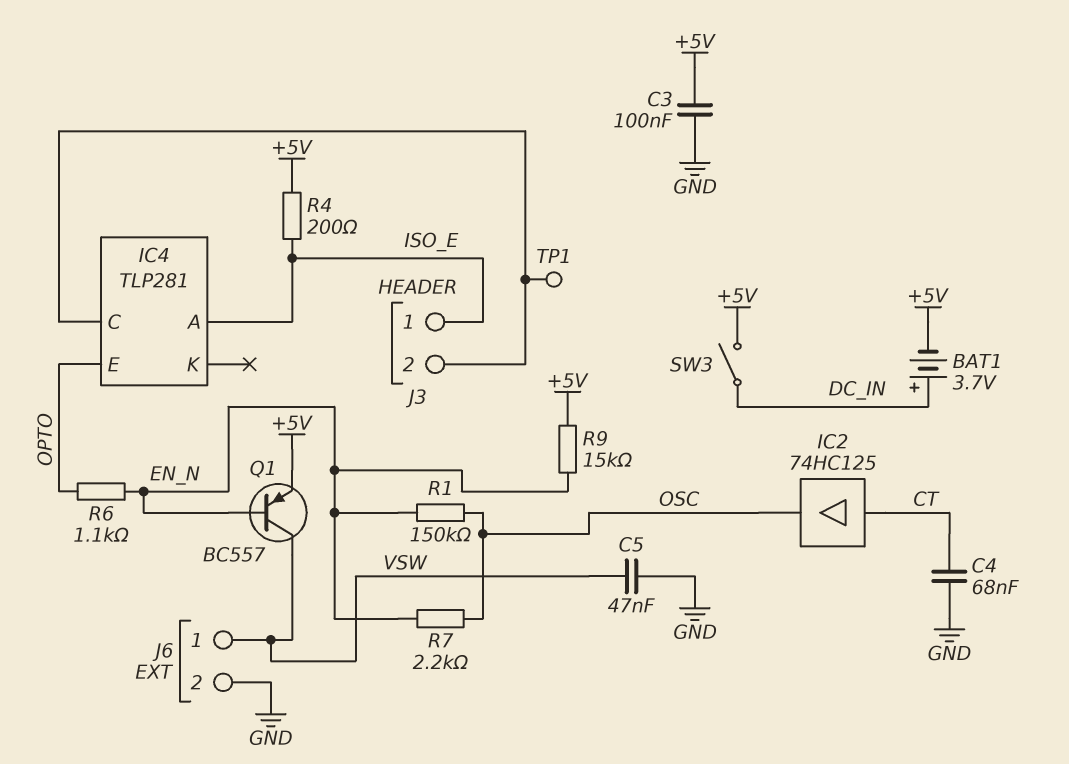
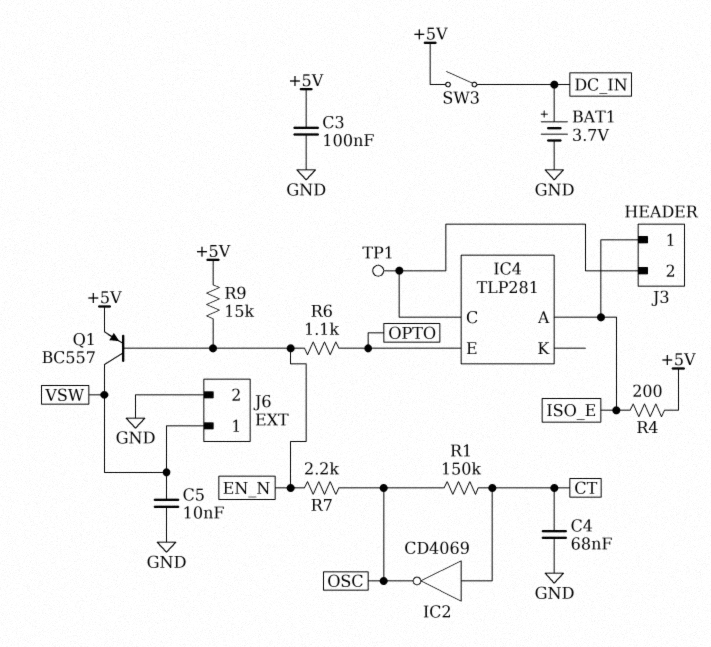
BAT1: 3.7V (plus DC_IN, minus +5V) -> 3.7V (plus DC_IN, minus GND)
C5: 47nF (GND, VSW) -> 10nF (GND, VSW)
IC2: buffer 74HC125 (in CT, out OSC) -> NOT CD4069 (in CT, out OSC)
R1: 150k (EN_N, OSC) -> 150k (CT, OSC)

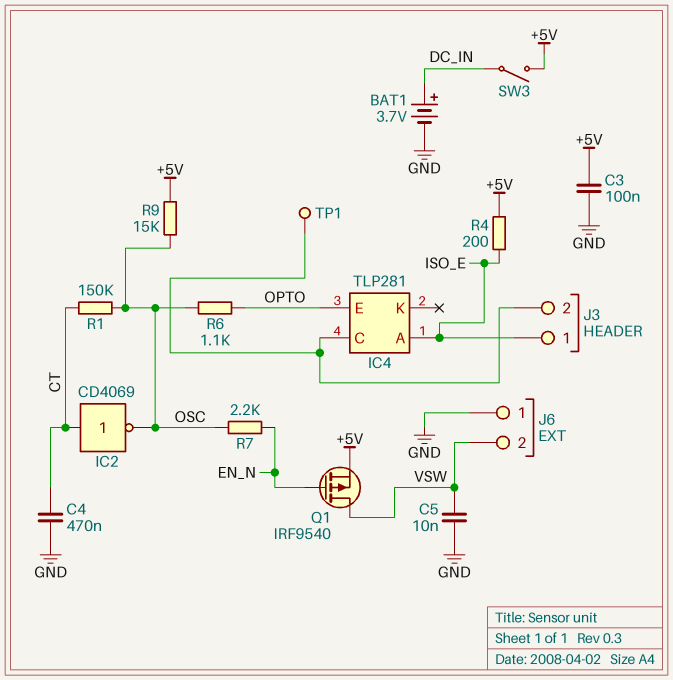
C4: 68nF (CT, GND) -> 470nF (CT, GND)
J6 pin 1: VSW -> GND
J6 pin 2: GND -> VSW
Q1: PNP BC557 (B EN_N, C VSW, E +5V) -> PMOS IRF9540 (G EN_N, D VSW, S +5V)
R6: 1.1k (EN_N, OPTO) -> 1.1k (OPTO, OSC)
R9: 15k (+5V, EN_N) -> 15k (+5V, OSC)

